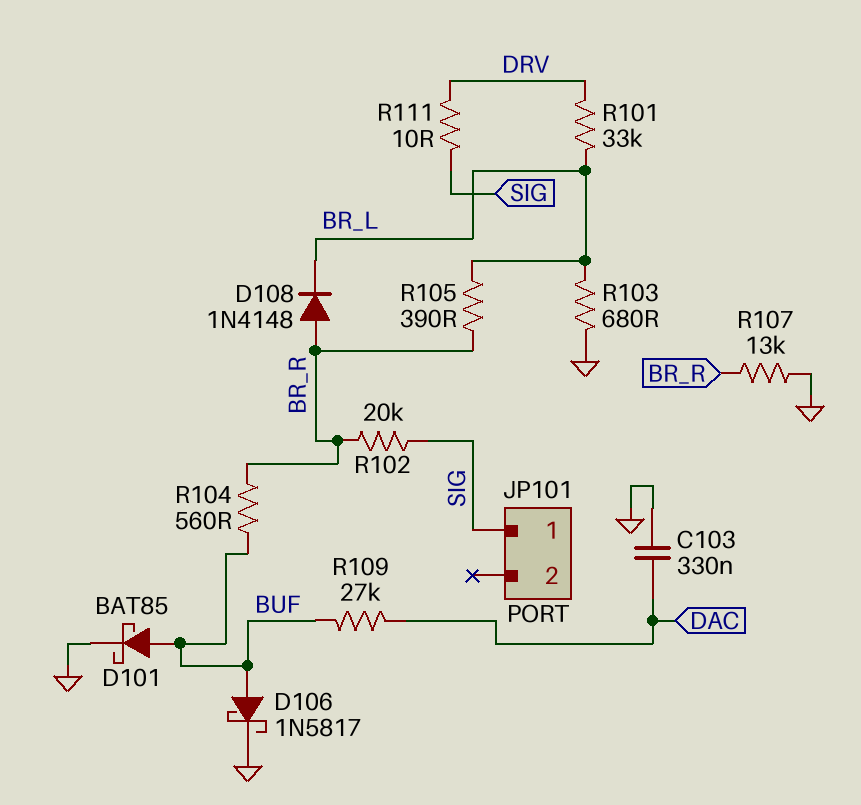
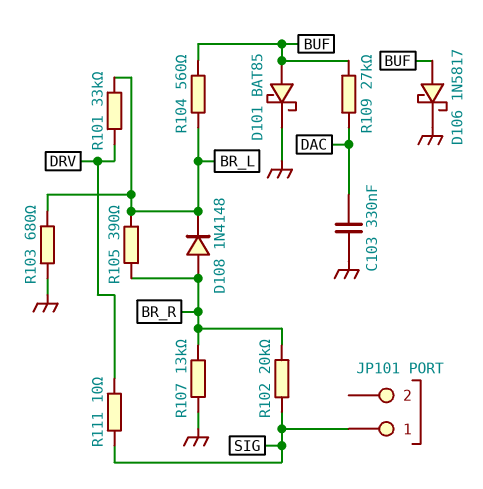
R104: 560 (BR_R, BUF) -> 560 (BR_L, BUF)

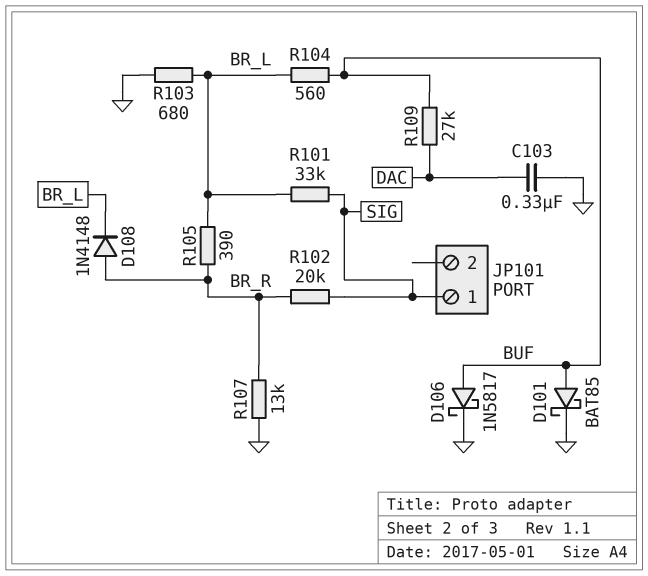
R101: 33k (BR_L, DRV) -> 33k (BR_L, SIG)
R111: 10 (DRV, SIG) -> none

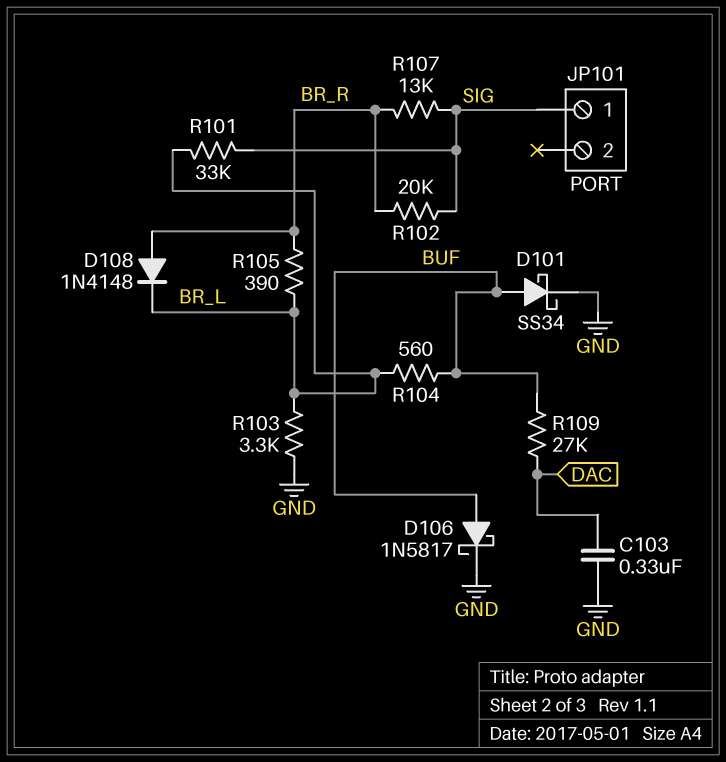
D101: schottky BAT85 (A BUF, K GND) -> schottky SS34 (A BUF, K GND)
R103: 680 (BR_L, GND) -> 3.3k (BR_L, GND)
R107: 13k (BR_R, GND) -> 13k (BR_R, SIG)

